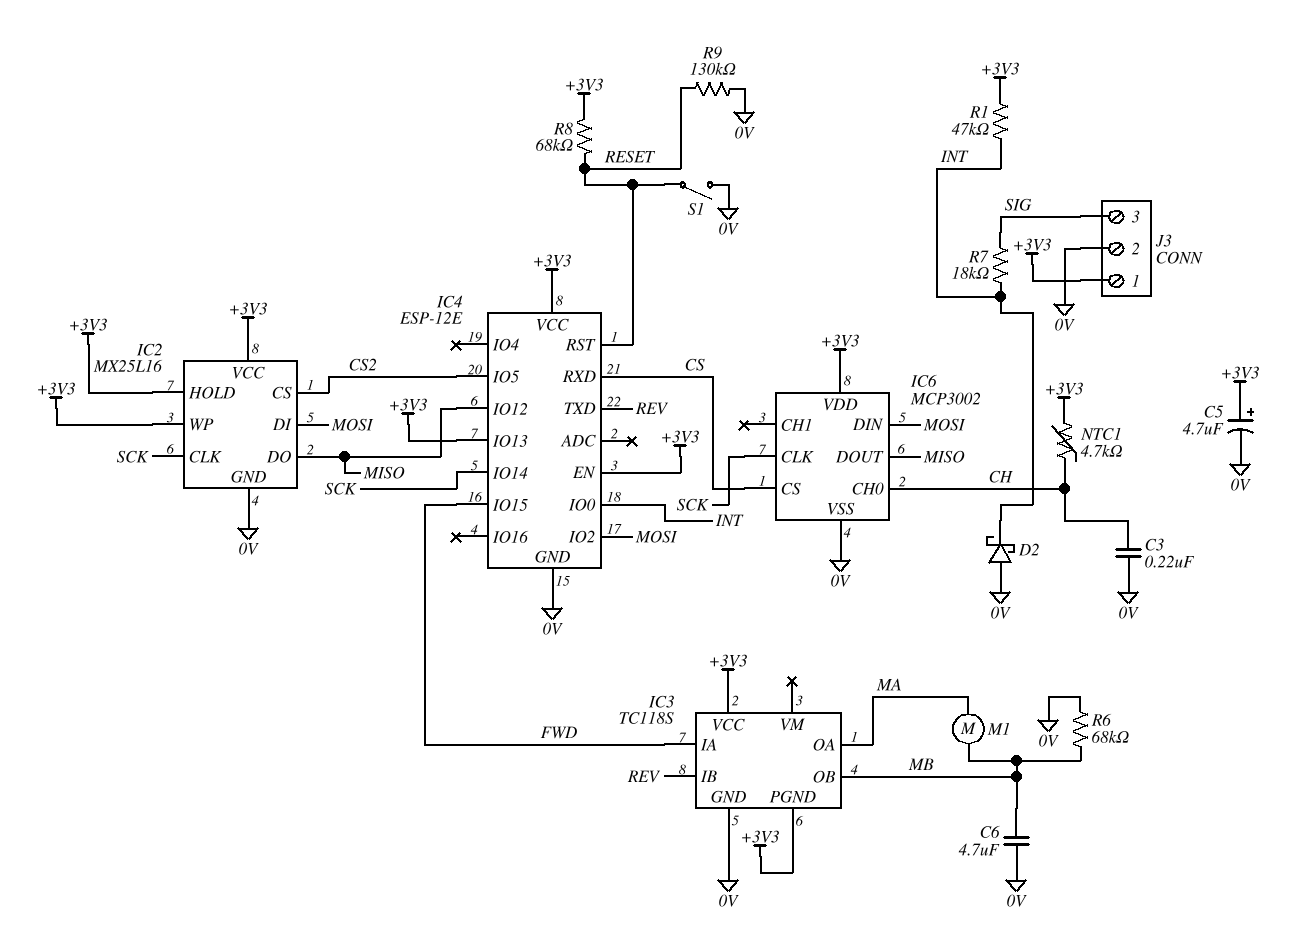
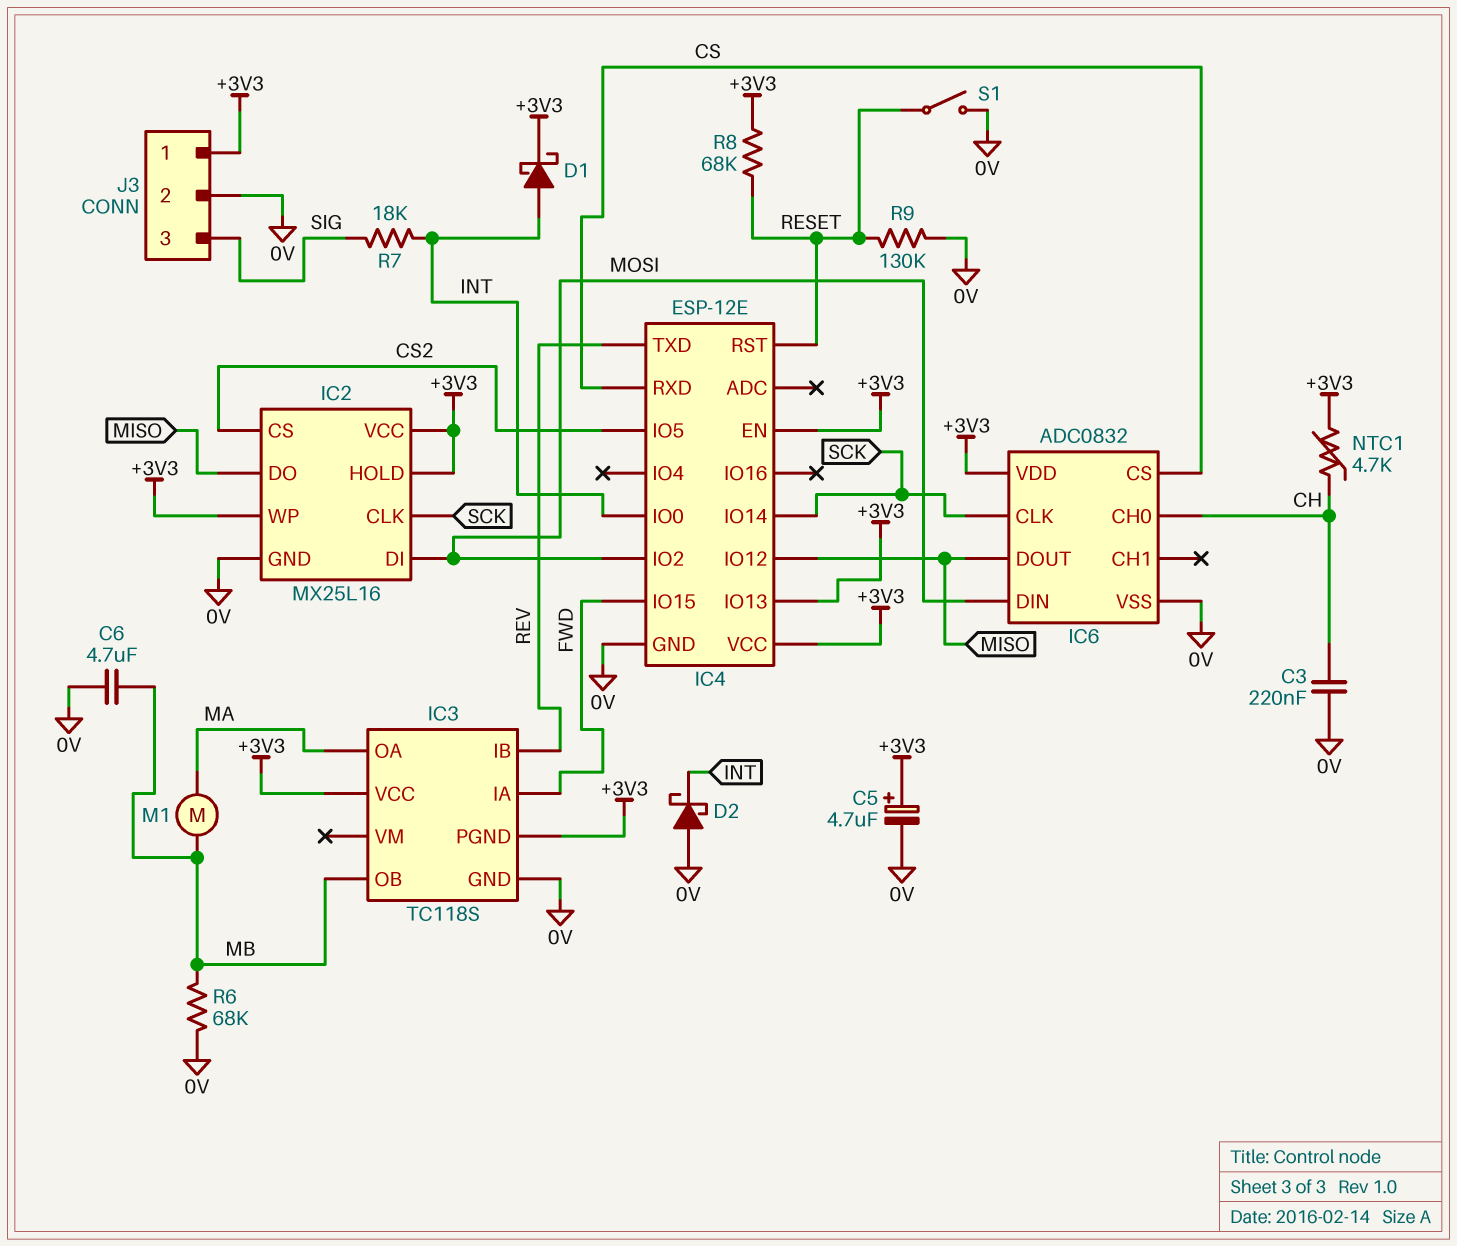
D1: none -> schottky (A INT, K +3V3)
IC6: MCP3002 -> ADC0832
R1: 47k (+3V3, INT) -> none

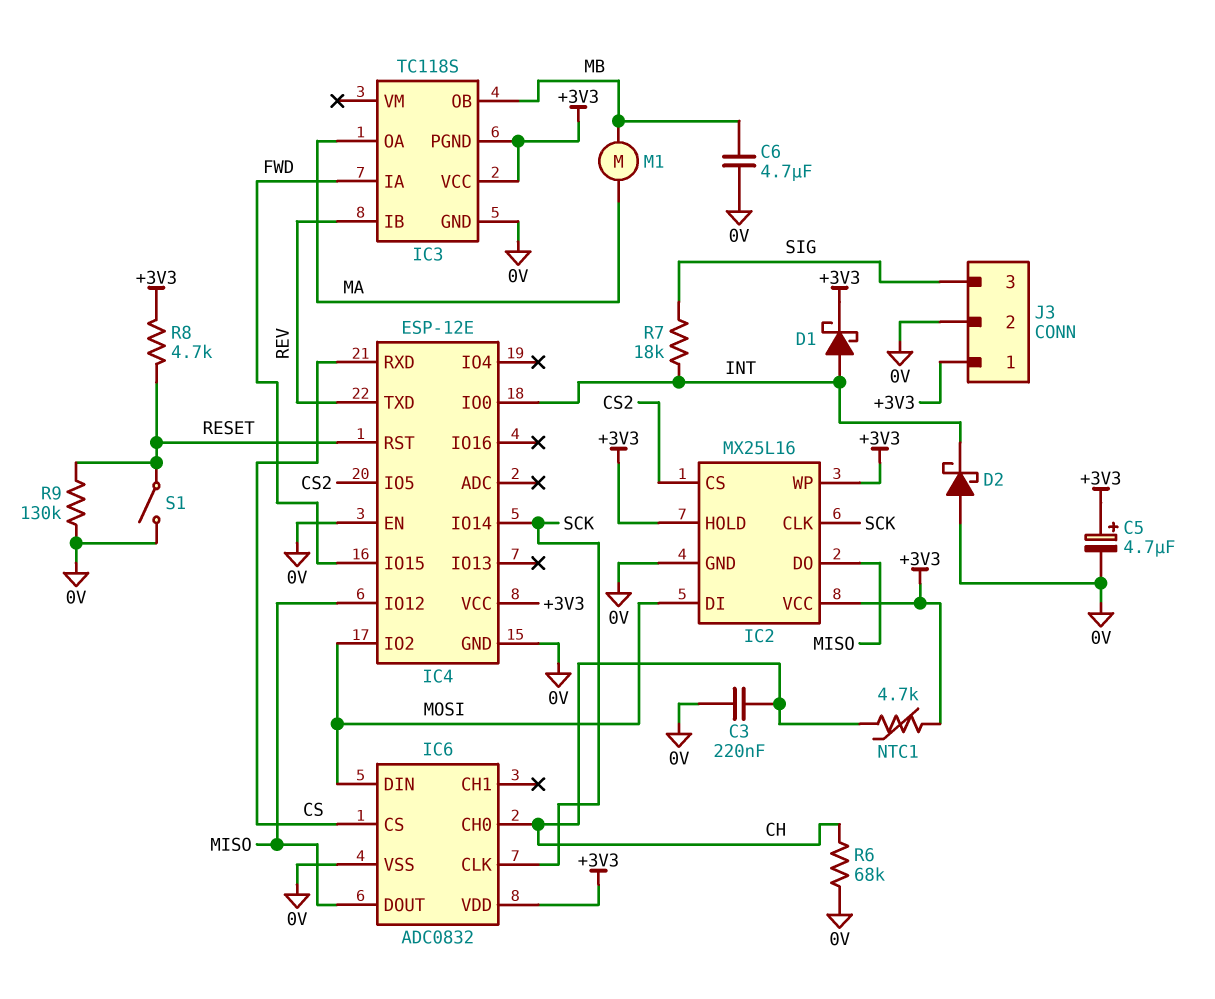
IC4 pin EN: +3V3 -> 0V
IC4 pin IO13: +3V3 -> none
R6: 68k (0V, MB) -> 68k (0V, CH)
R8: 68k (+3V3, RESET) -> 4.7k (+3V3, RESET)

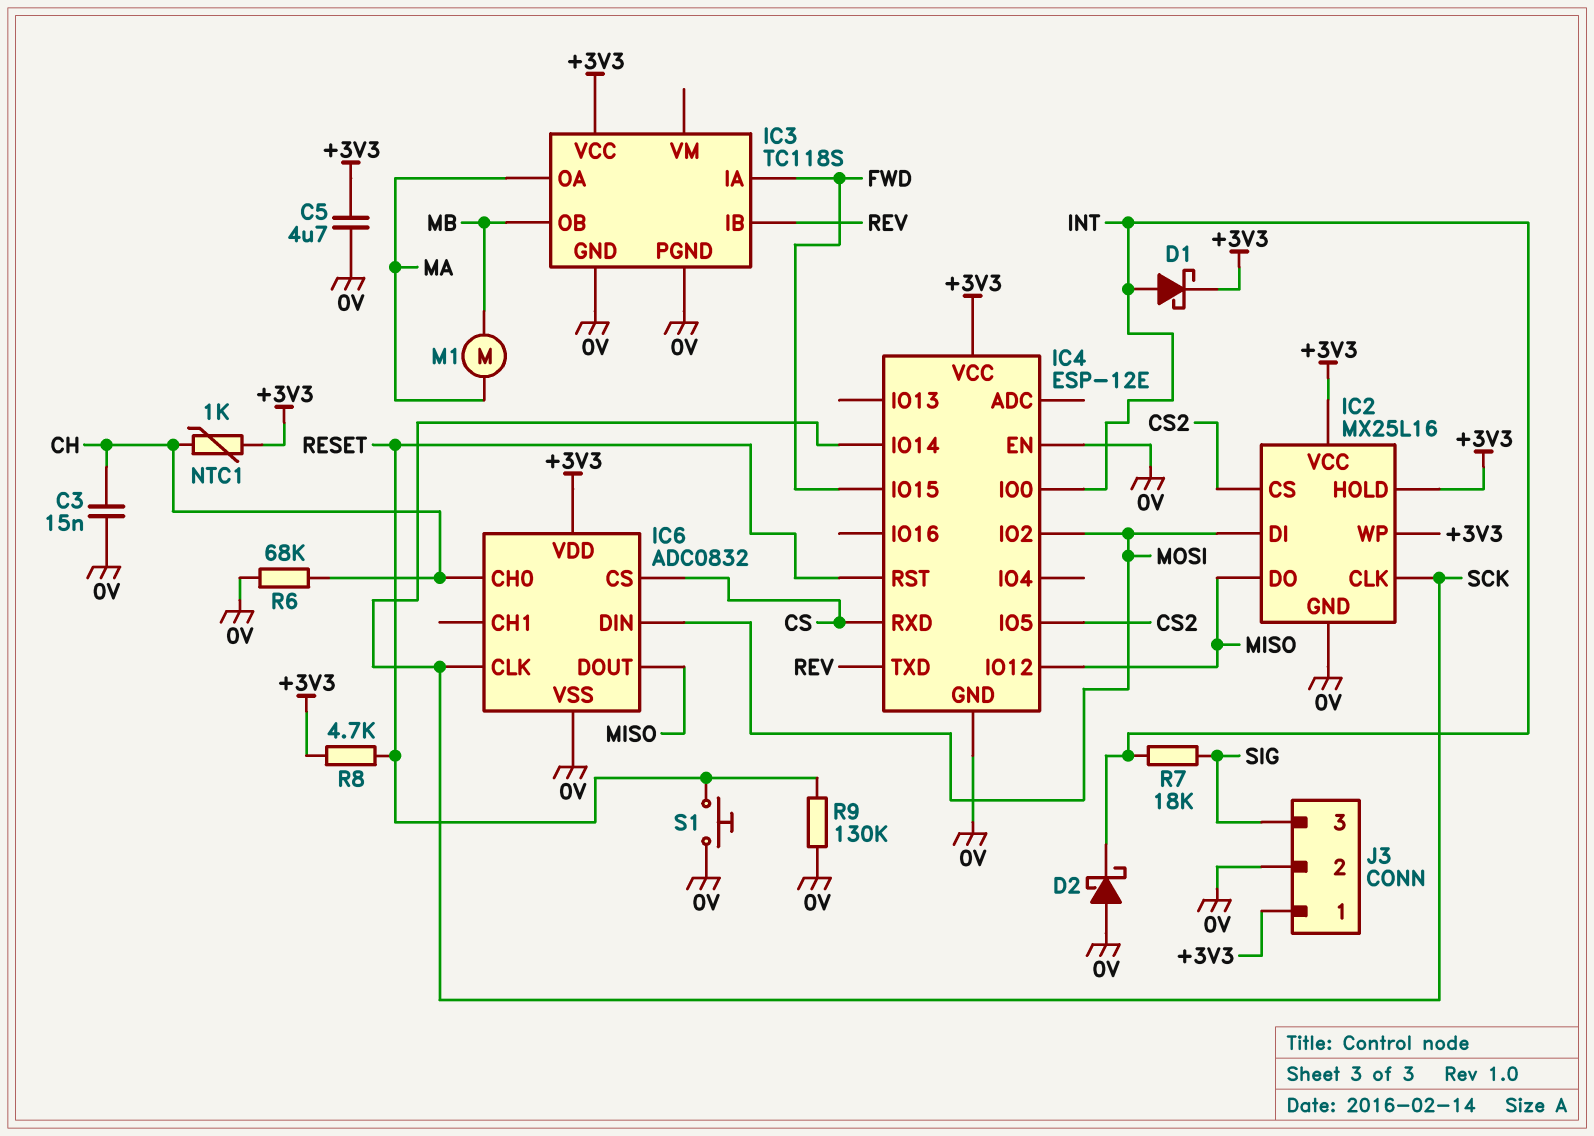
C3: 220nF (0V, CH) -> 15nF (0V, CH)
C5: 4.7uF (plus +3V3, minus 0V) -> 4.7uF (+3V3, 0V)
C6: 4.7uF (0V, MB) -> none
IC3 pin PGND: +3V3 -> 0V
NTC1: 4.7k (+3V3, CH) -> 1k (+3V3, CH)
S1: switch (0V, RESET) -> button (0V, RESET)

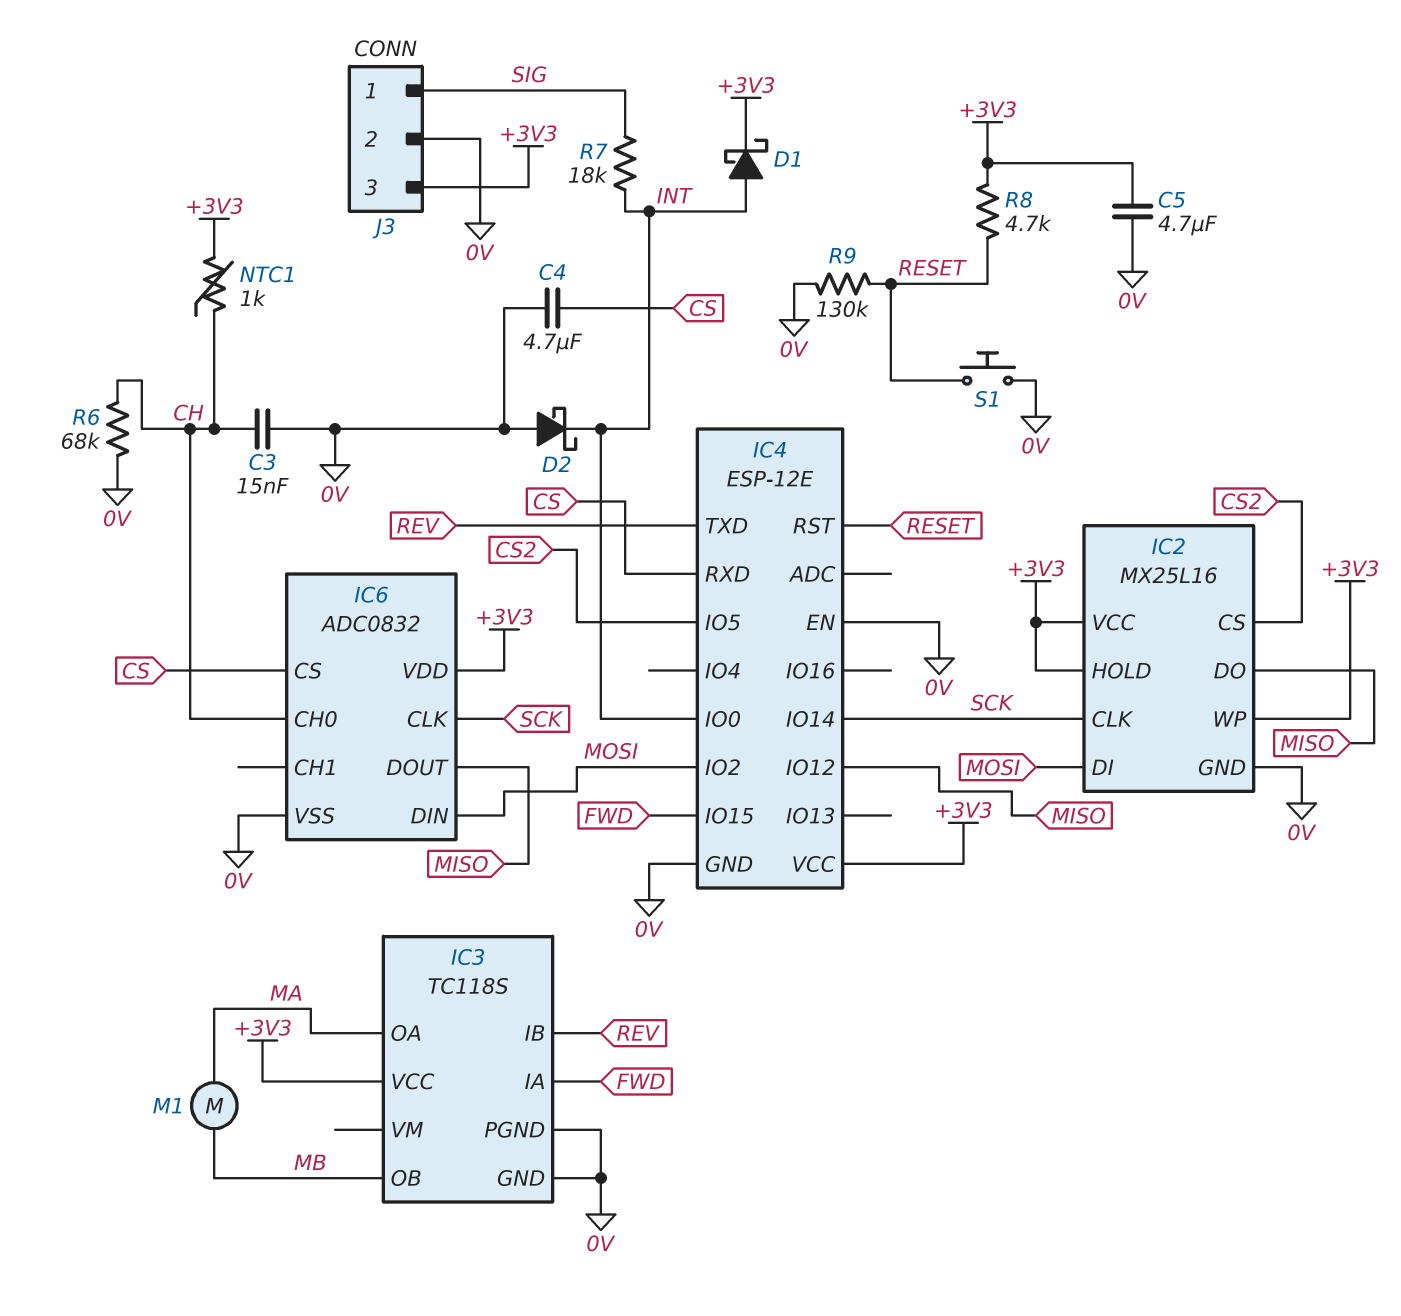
C4: none -> 4.7uF (0V, CS)
J3 pin 1: +3V3 -> SIG
J3 pin 3: SIG -> +3V3

